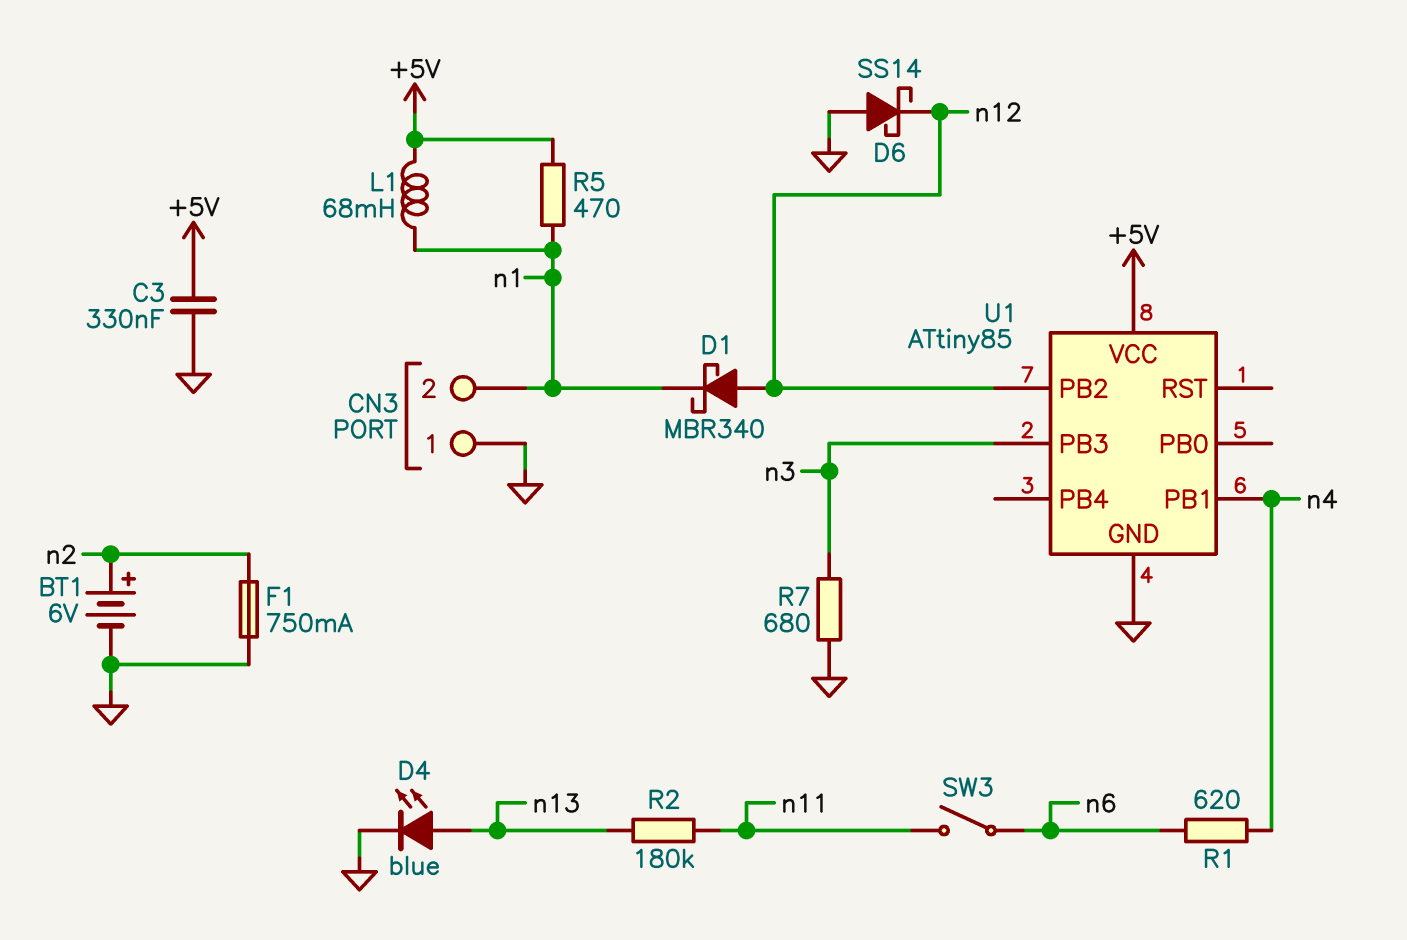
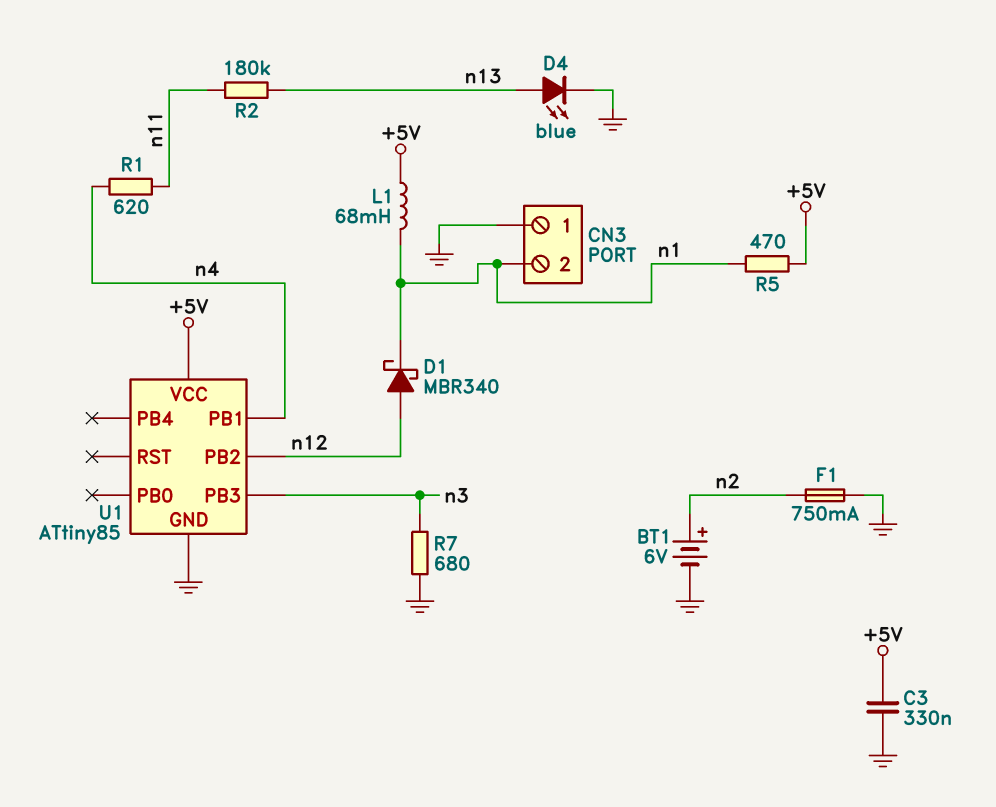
D6: schottky SS14 (A GND, K n12) -> none
R1: 620 (n4, n6) -> 620 (n4, n11)
SW3: switch (n6, n11) -> none

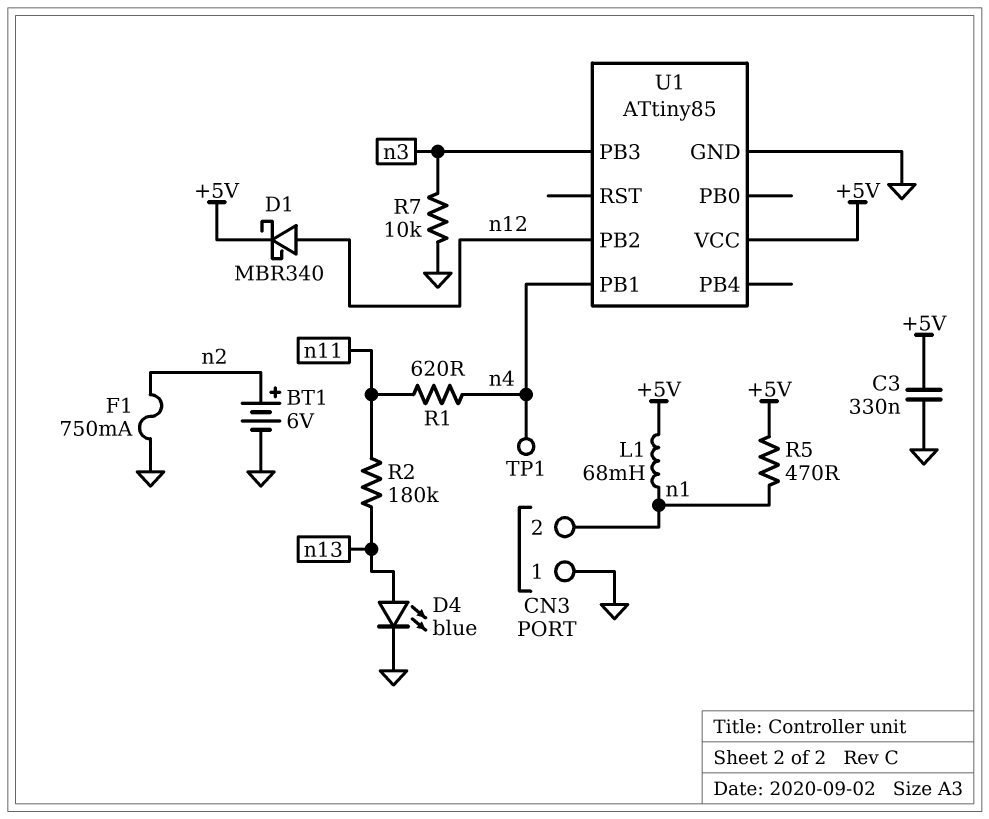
D1: schottky MBR340 (A n12, K n1) -> schottky MBR340 (A n12, K +5V)
R7: 680 (GND, n3) -> 10k (GND, n3)
TP1: none -> test point (n4)

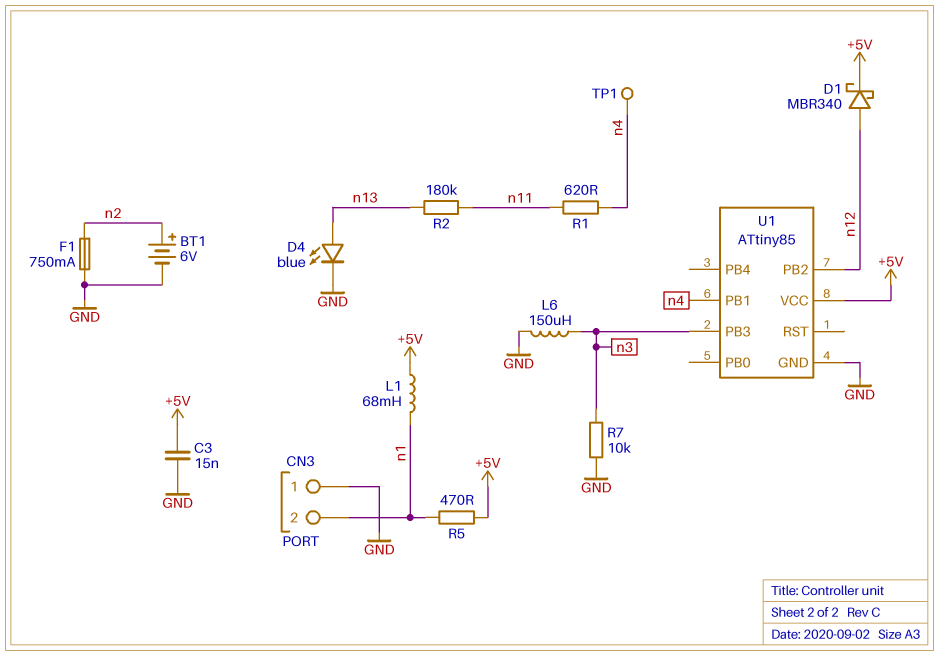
C3: 330nF (+5V, GND) -> 15nF (+5V, GND)
L6: none -> 150uH (GND, n3)

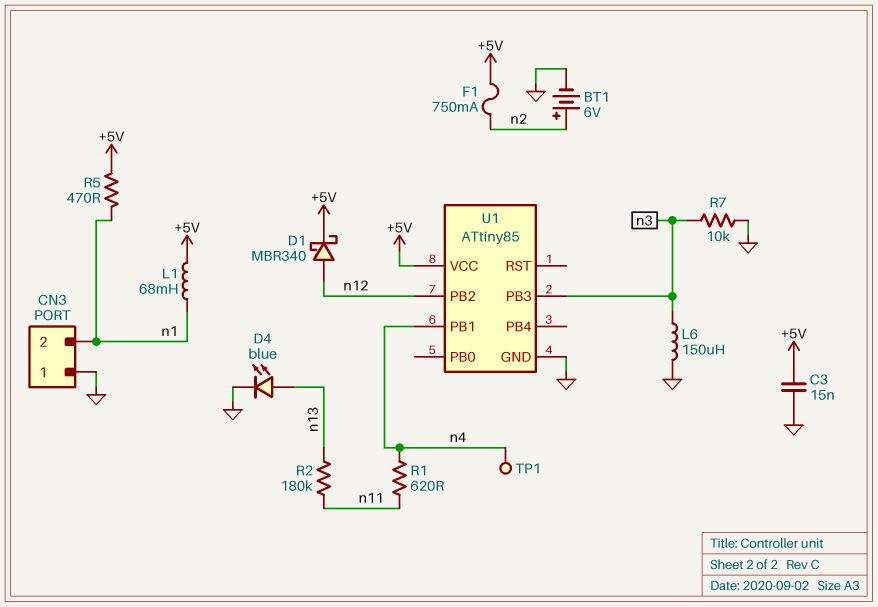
F1: 750mA (GND, n2) -> 750mA (+5V, n2)

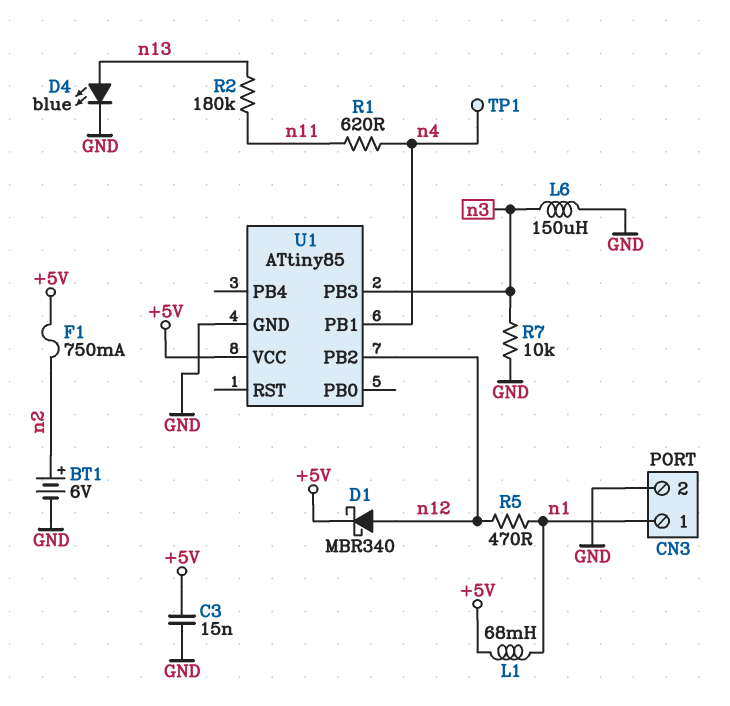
CN3 pin 1: GND -> n1
CN3 pin 2: n1 -> GND
R5: 470 (+5V, n1) -> 470 (n1, n12)

